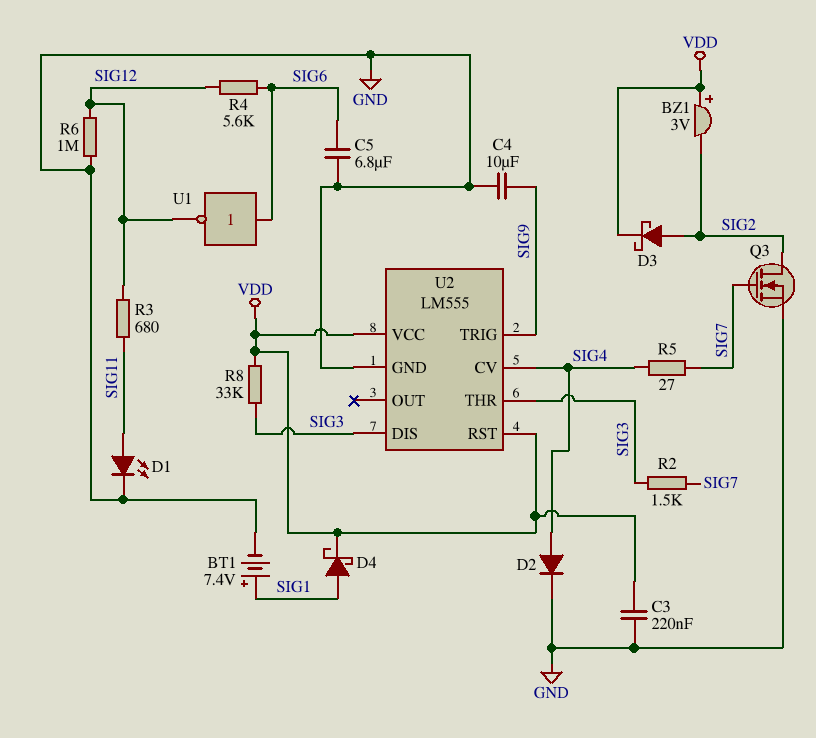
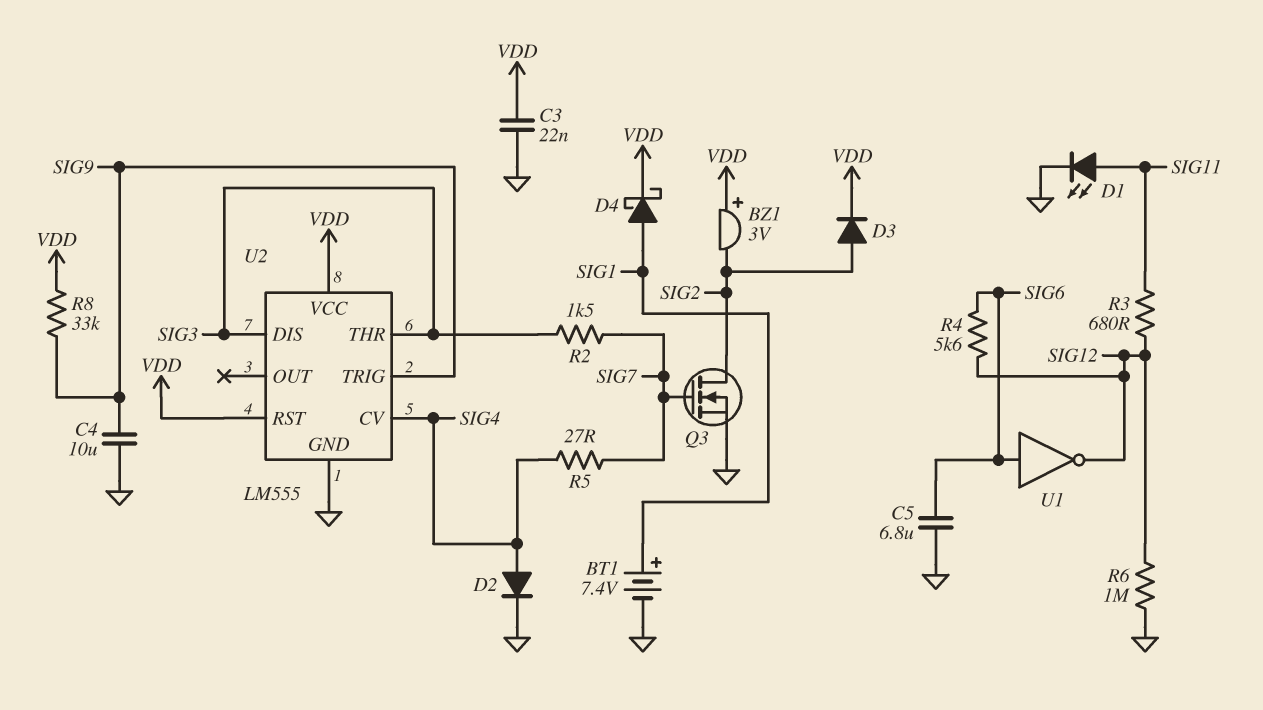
C3: 220nF (GND, VDD) -> 22nF (GND, VDD)
D3: schottky (A SIG2, K VDD) -> diode (A SIG2, K VDD)
R8: 33k (SIG3, VDD) -> 33k (SIG9, VDD)

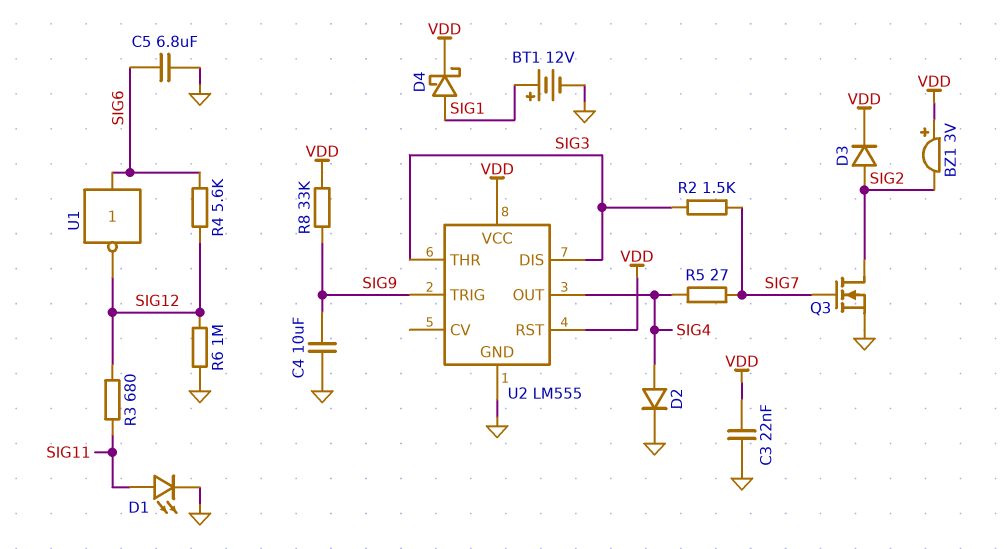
BT1: 7.4V (plus SIG1, minus GND) -> 12V (plus SIG1, minus GND)
U2 pin CV: SIG4 -> none
U2 pin OUT: none -> SIG4

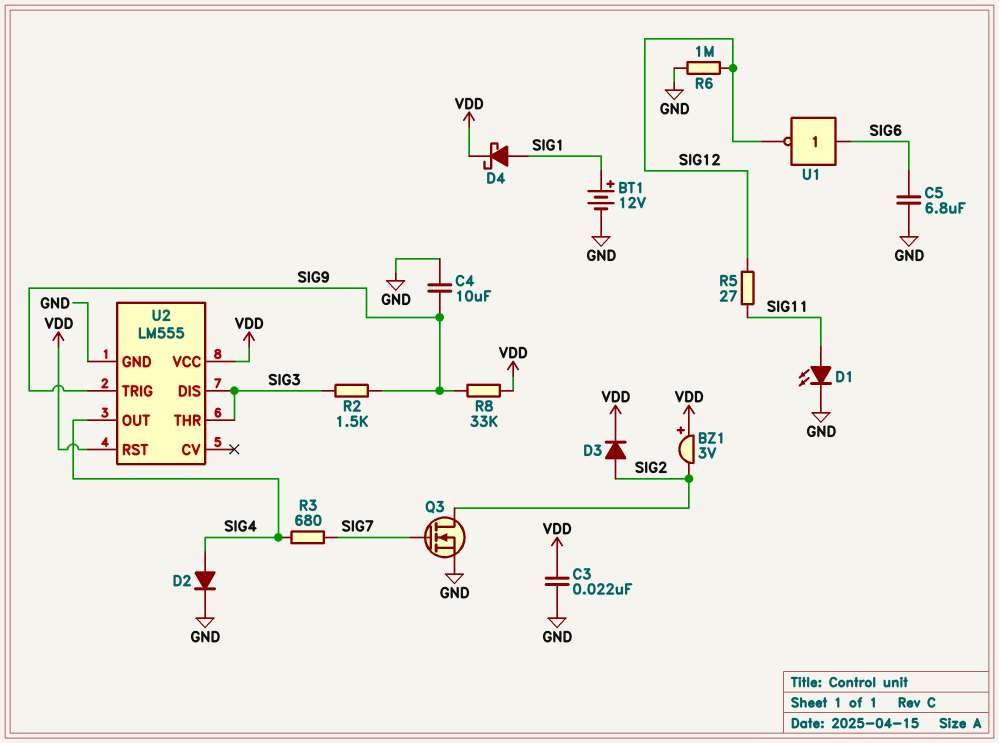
R2: 1.5k (SIG3, SIG7) -> 1.5k (SIG3, SIG9)
R3: 680 (SIG11, SIG12) -> 680 (SIG4, SIG7)
R4: 5.6k (SIG6, SIG12) -> none
R5: 27 (SIG4, SIG7) -> 27 (SIG11, SIG12)

